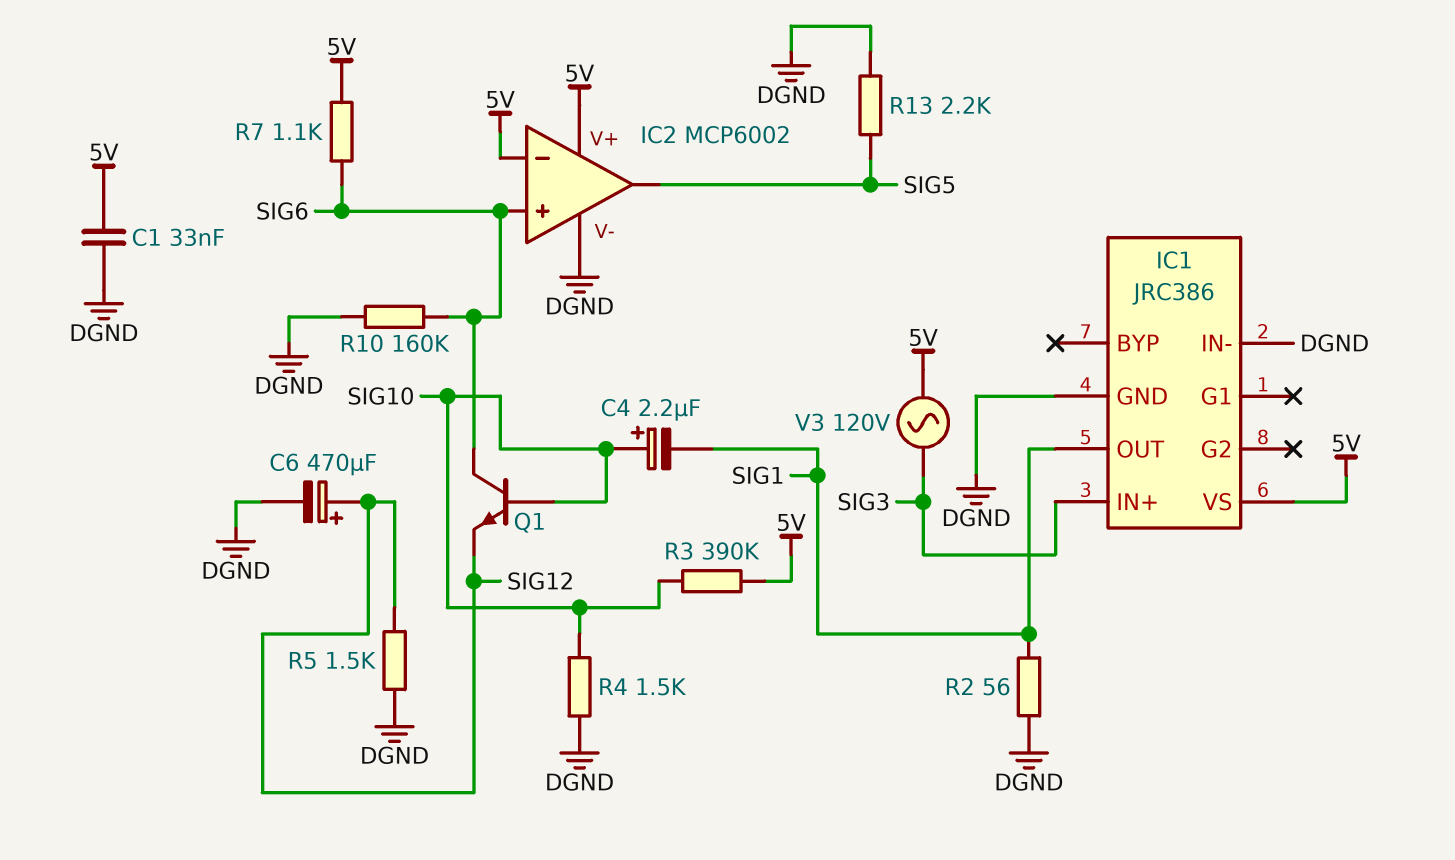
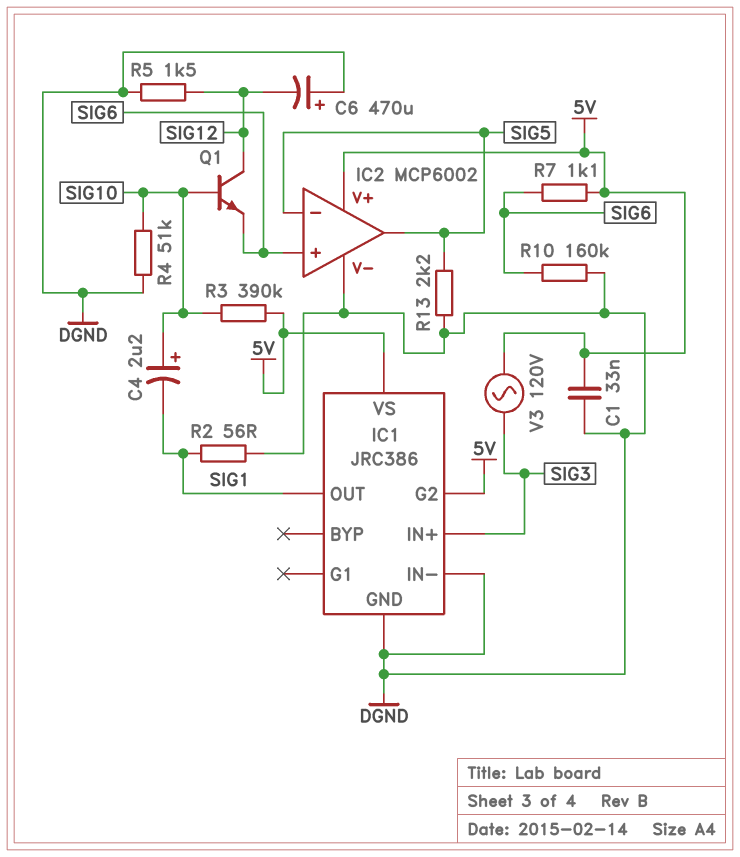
C6: 470uF (plus SIG12, minus DGND) -> 470uF (plus DGND, minus SIG12)
IC1 pin G2: none -> 5V
IC2 pin in-: 5V -> SIG5
Q1: NPN (B SIG10, C SIG6, E SIG12) -> NPN (B SIG10, C SIG12, E SIG6)
R4: 1.5k (DGND, SIG10) -> 51k (DGND, SIG10)

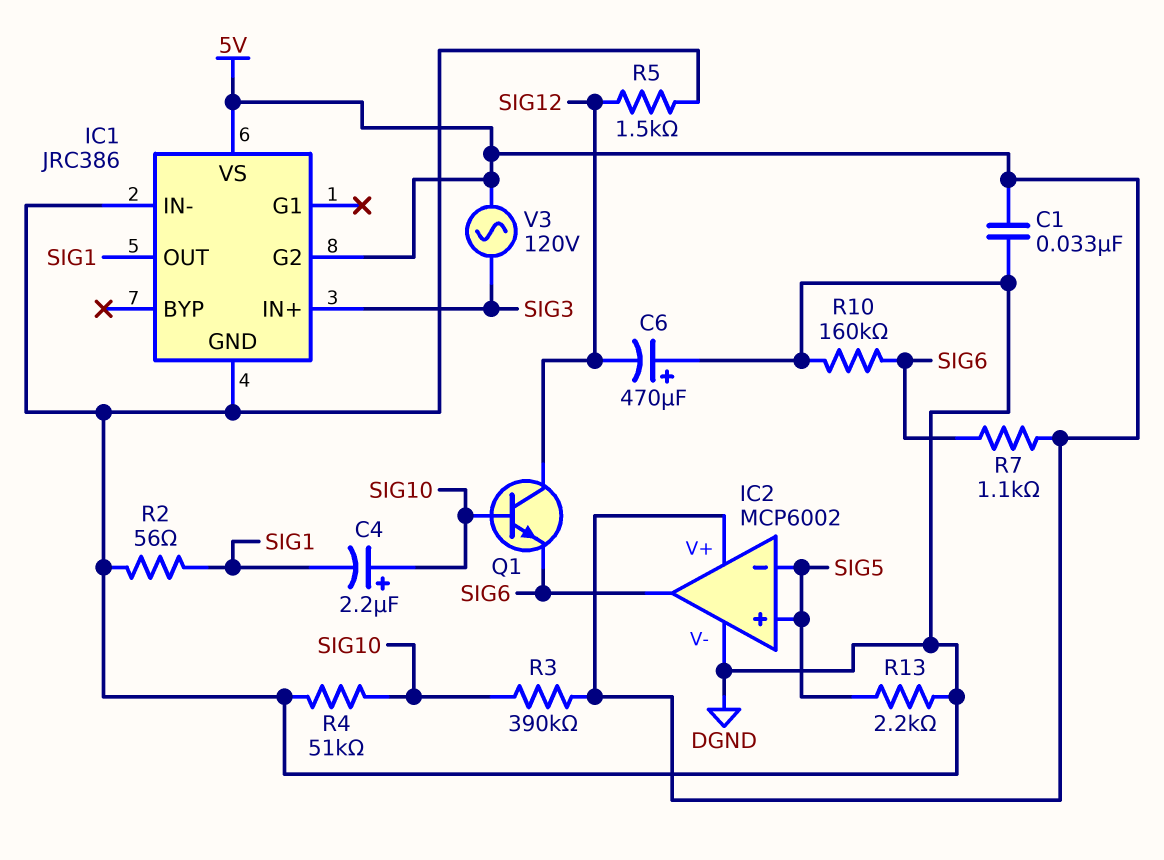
IC2 pin in+: SIG6 -> SIG5
IC2 pin out: SIG5 -> SIG6

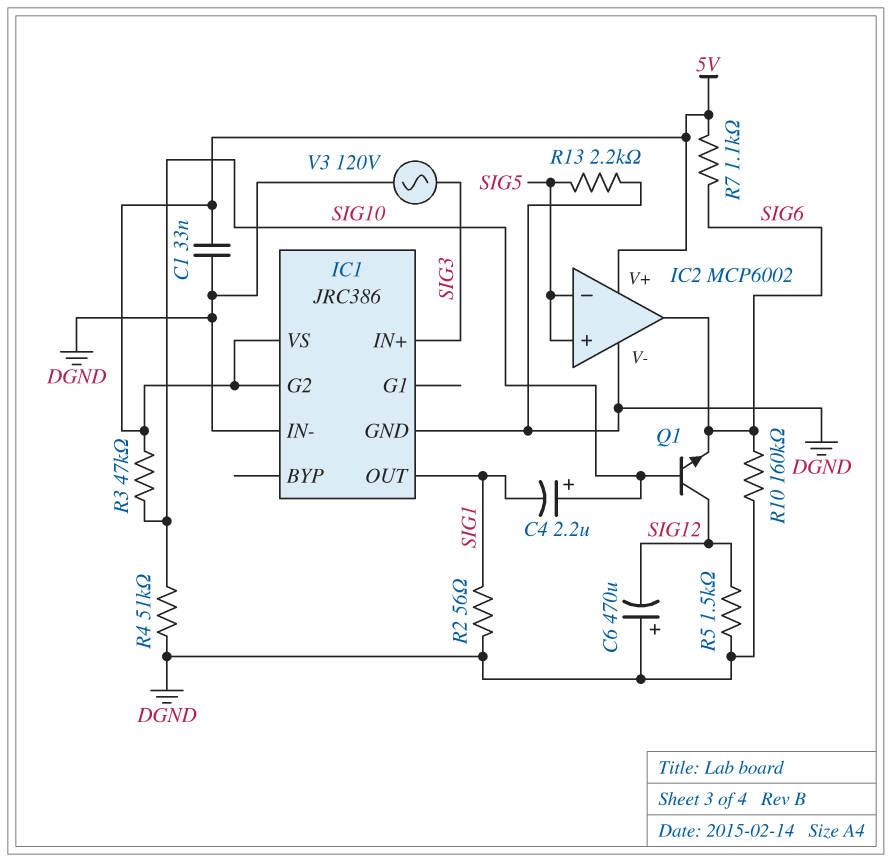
R3: 390k (5V, SIG10) -> 47k (5V, SIG10)
V3: AC 120V (5V, SIG3) -> AC 120V (DGND, SIG3)

